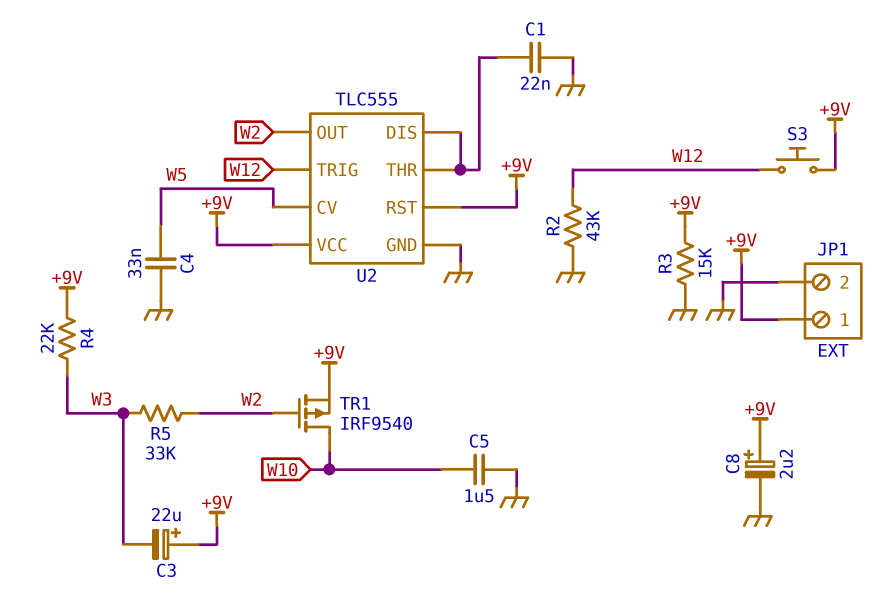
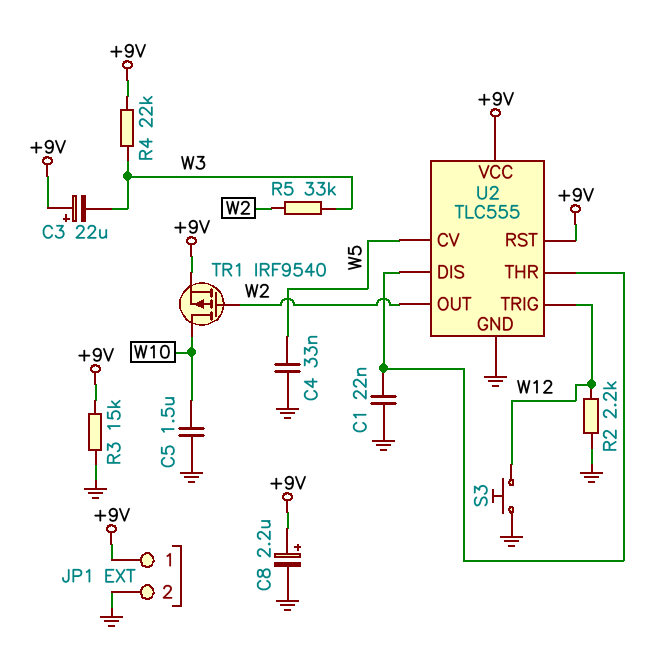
R2: 43k (GND, W12) -> 2.2k (GND, W12)
S3: button (+9V, W12) -> button (GND, W12)

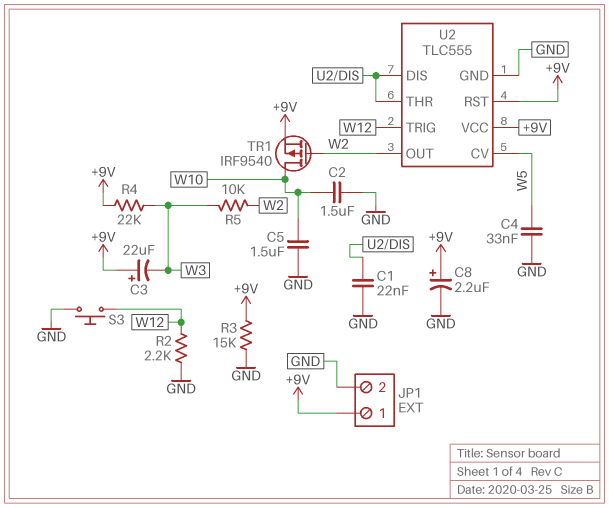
C2: none -> 1.5uF (GND, W10)
R5: 33k (W2, W3) -> 10k (W2, W3)

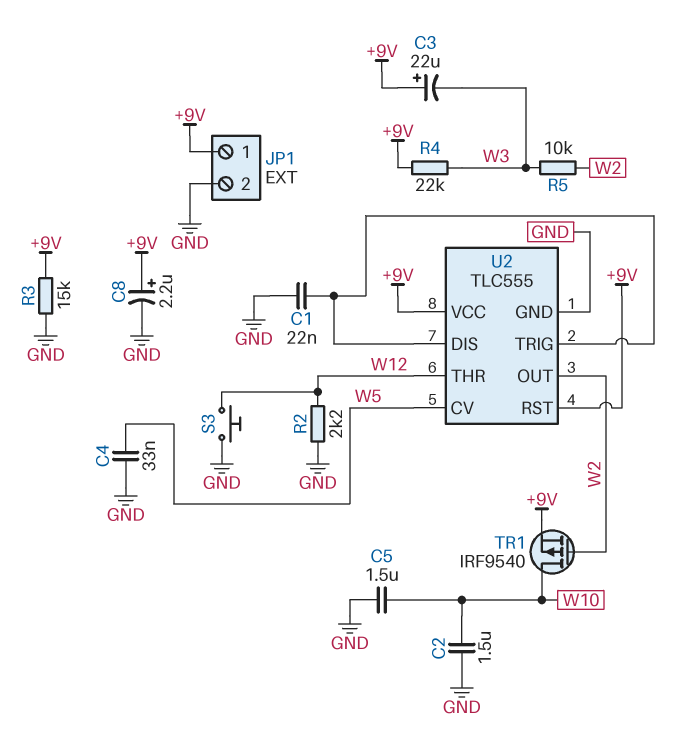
U2 pin THR: U2/DIS -> W12
U2 pin TRIG: W12 -> U2/DIS

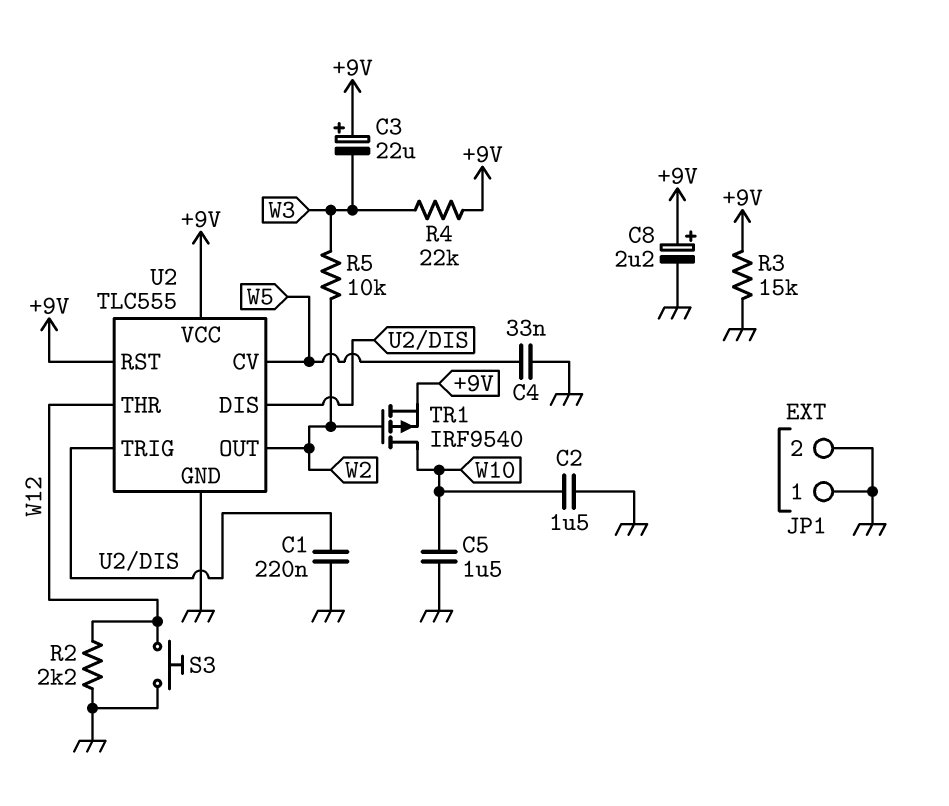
C1: 22nF (GND, U2/DIS) -> 220nF (GND, U2/DIS)
JP1 pin 1: +9V -> GND

